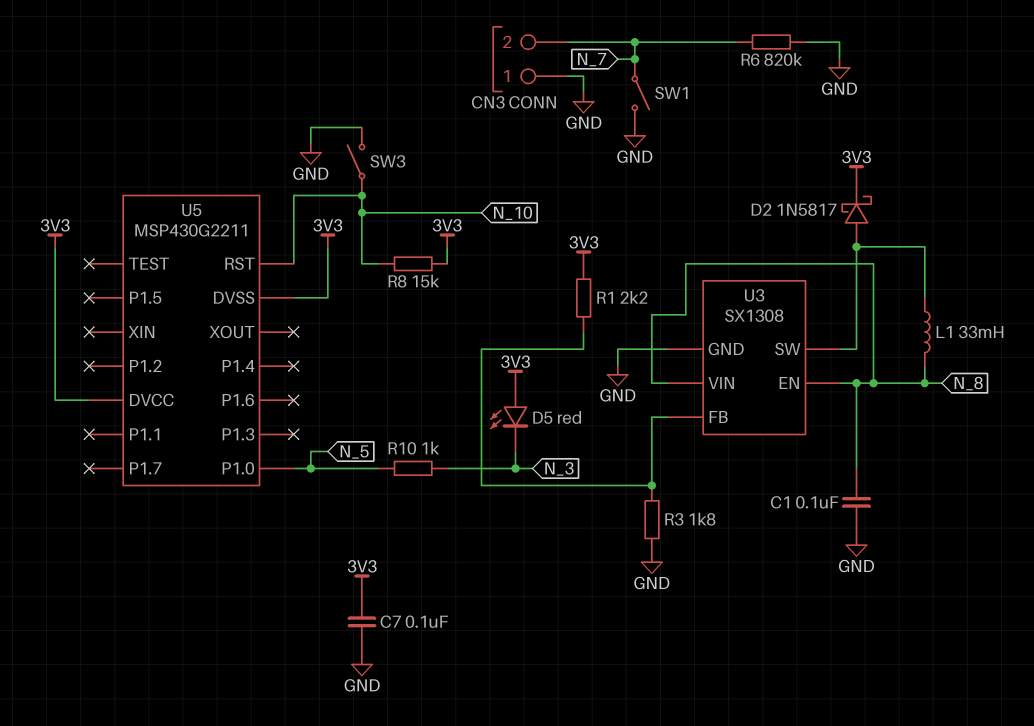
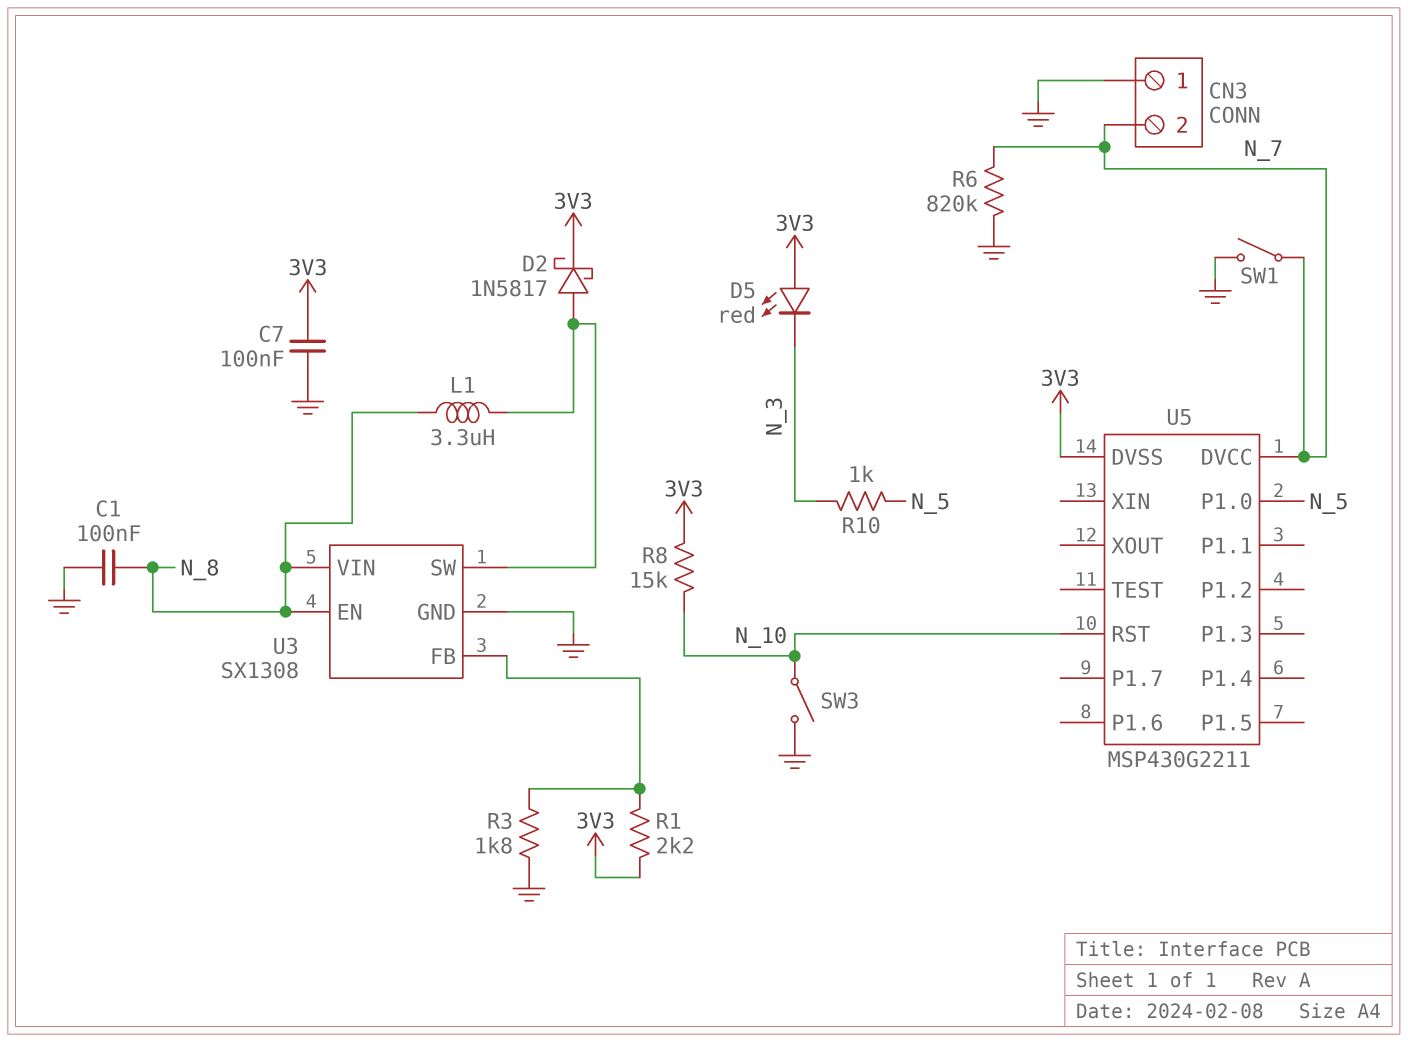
L1: 33mH (N_8, U3/SW) -> 3.3uH (N_8, U3/SW)
U5 pin DVCC: 3V3 -> N_7

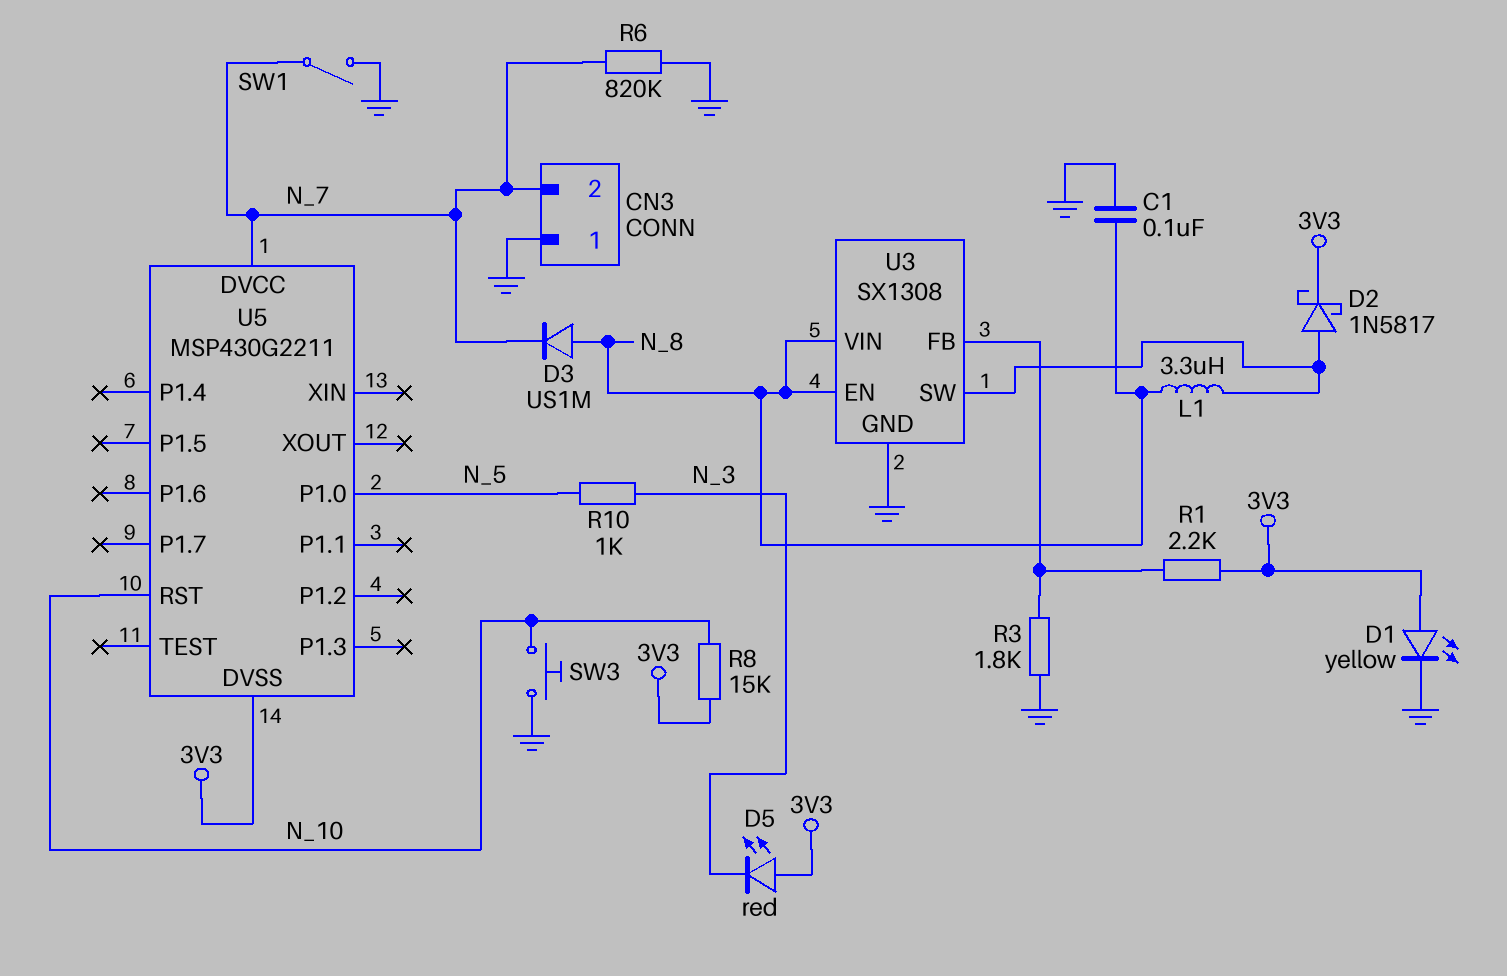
C7: 100nF (3V3, GND) -> none
D1: none -> LED yellow (A 3V3, K GND)
D3: none -> diode US1M (A N_8, K N_7)
SW3: switch (GND, N_10) -> button (GND, N_10)

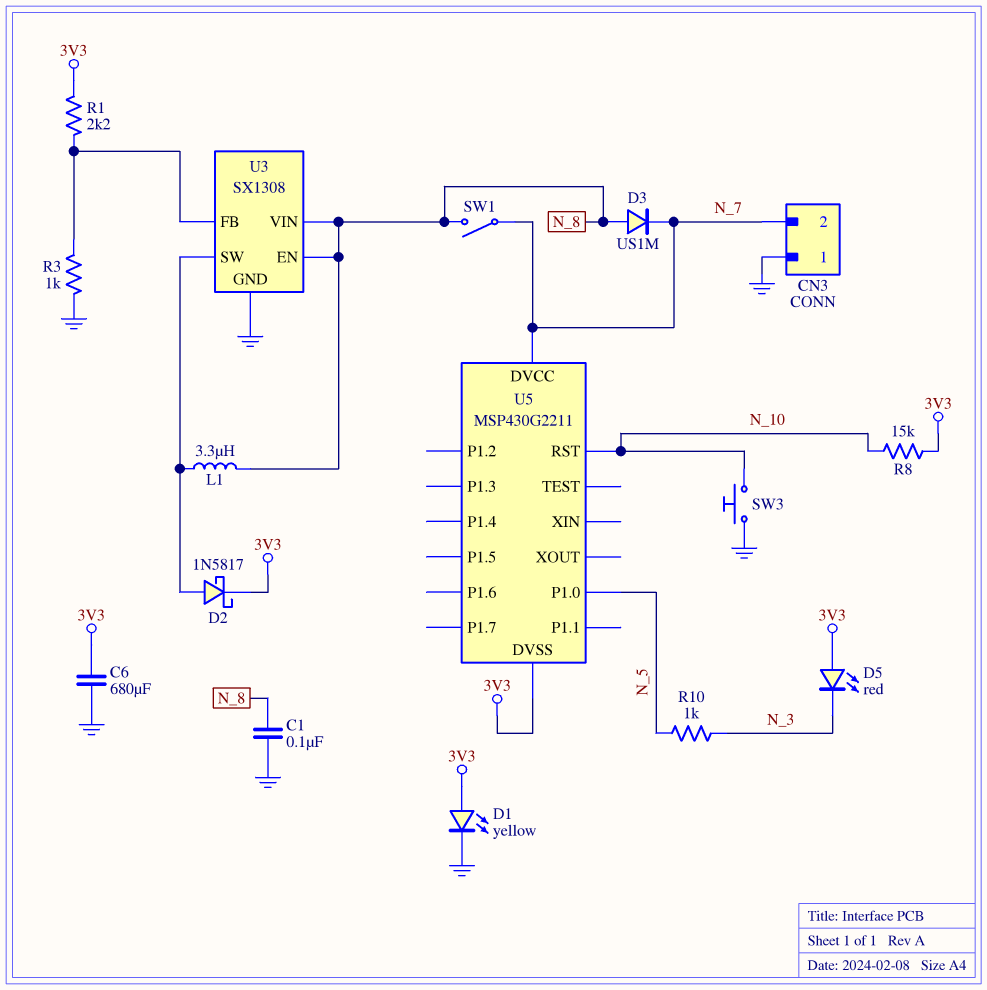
C6: none -> 680uF (3V3, GND)
R3: 1.8k (GND, U3/FB) -> 1k (GND, U3/FB)
R6: 820k (GND, N_7) -> none
SW1: switch (GND, N_7) -> switch (N_7, N_8)

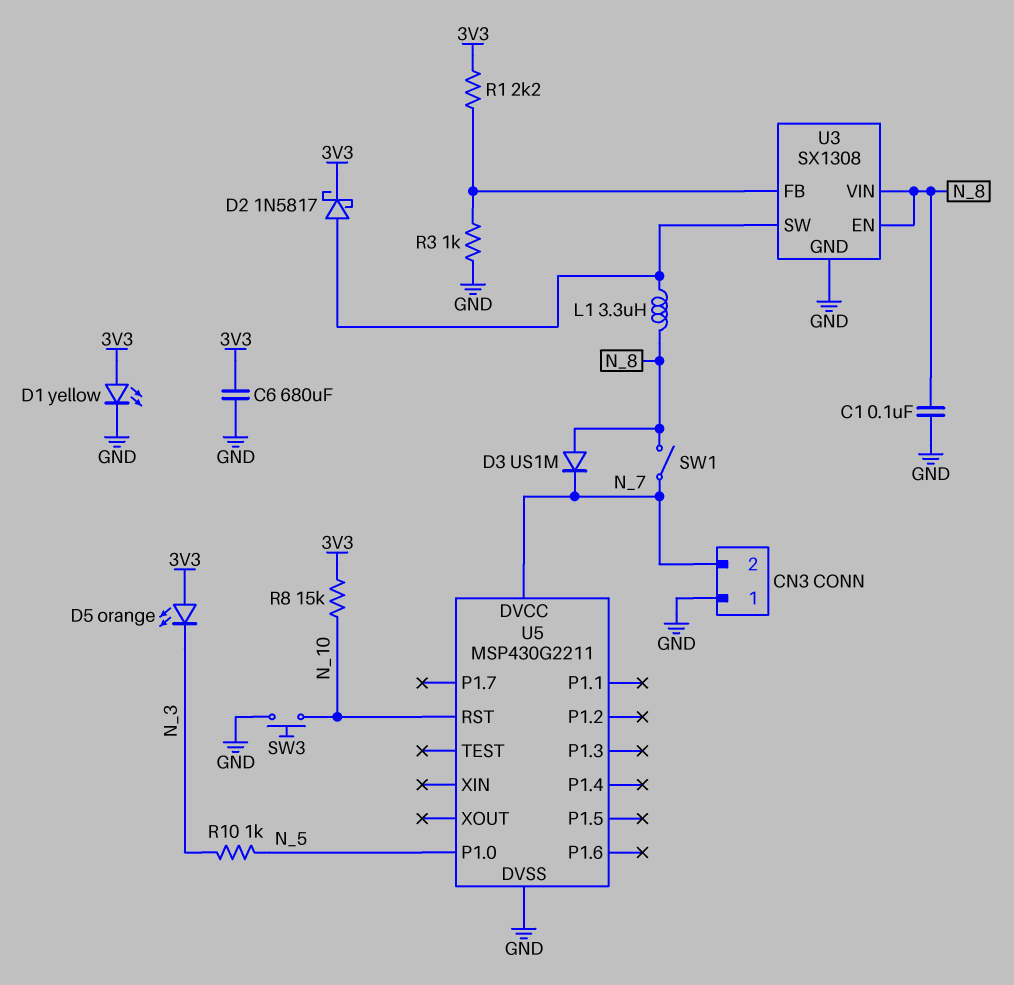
D5: LED red (A 3V3, K N_3) -> LED orange (A 3V3, K N_3)
U5 pin DVSS: 3V3 -> GND

